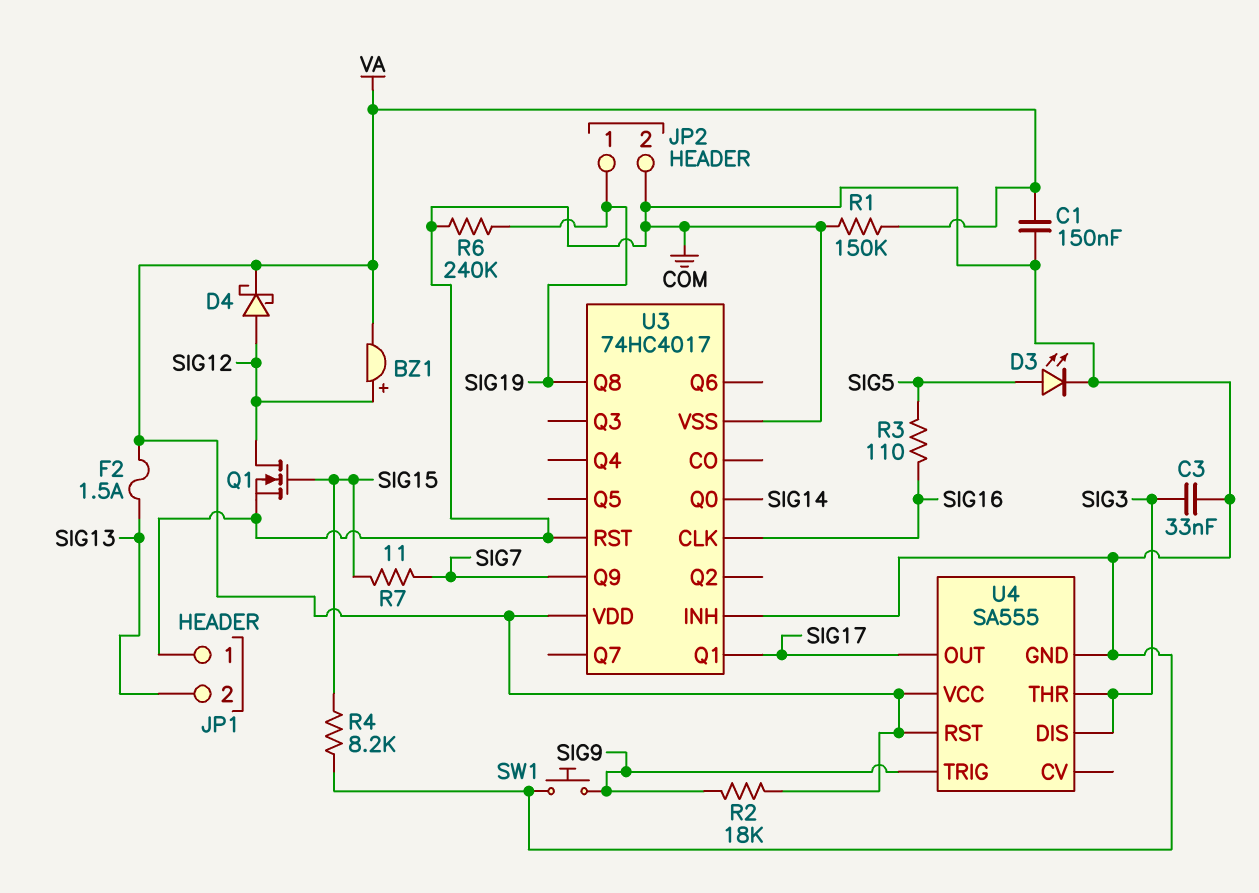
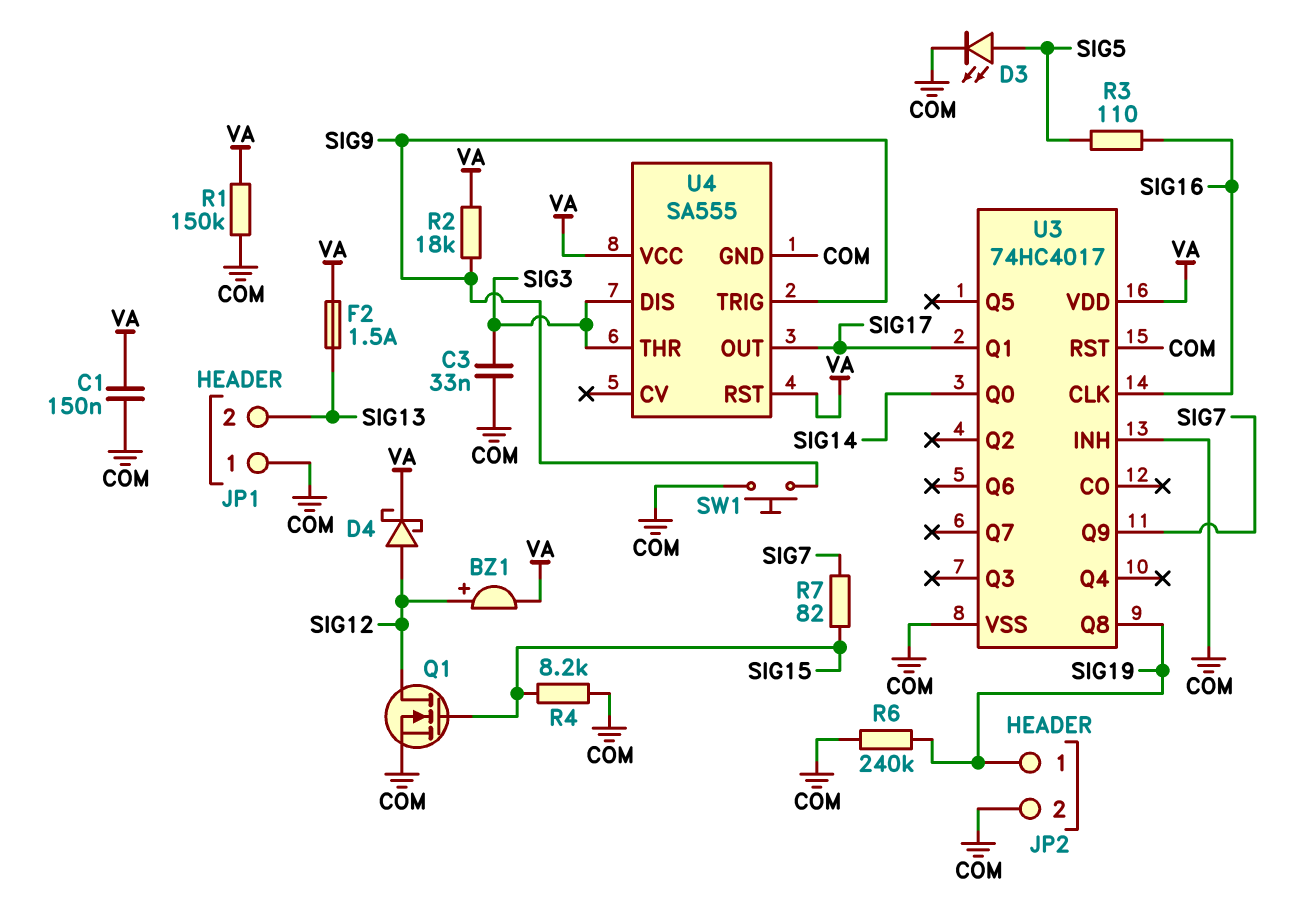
R7: 11 (SIG7, SIG15) -> 82 (SIG7, SIG15)

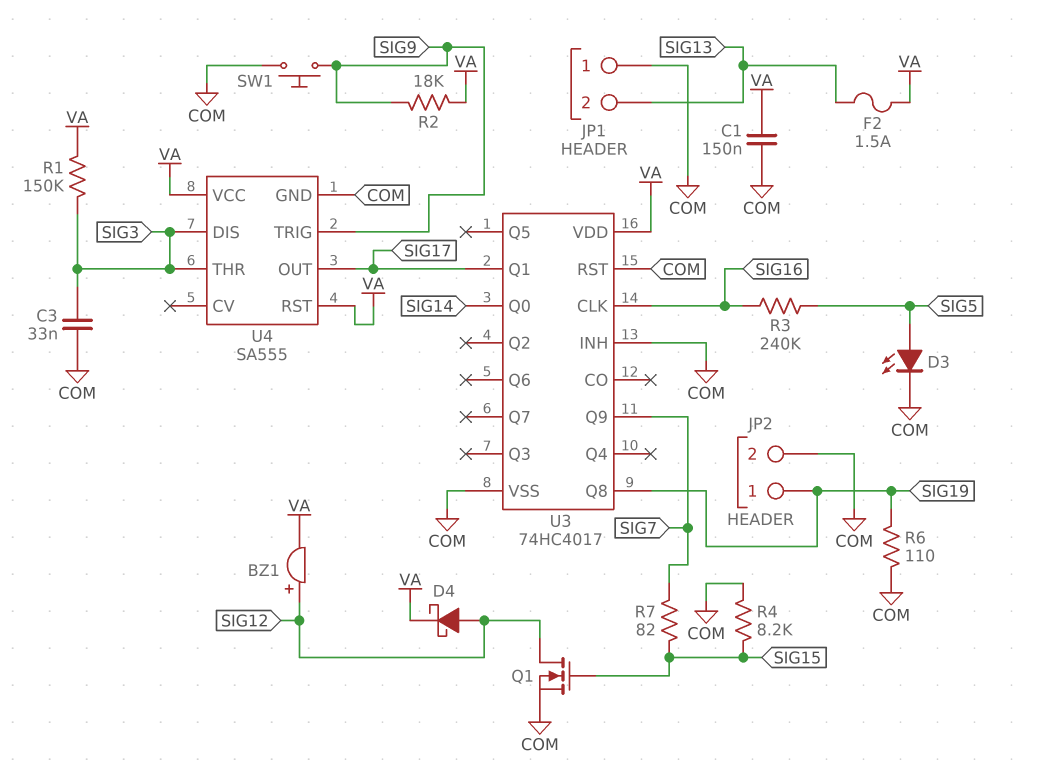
R1: 150k (COM, VA) -> 150k (SIG3, VA)
R3: 110 (SIG5, SIG16) -> 240k (SIG5, SIG16)
R6: 240k (COM, SIG19) -> 110 (COM, SIG19)

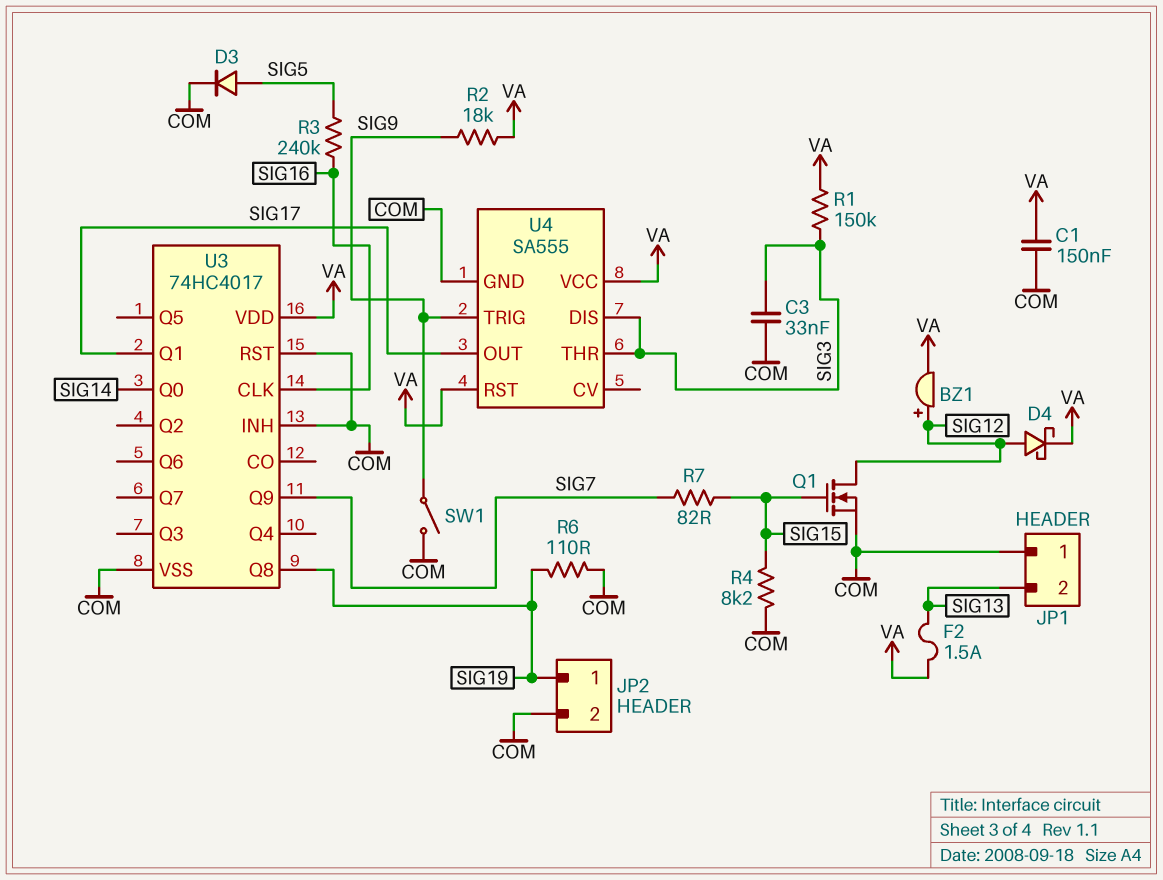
D3: LED (A SIG5, K COM) -> diode (A SIG5, K COM)
SW1: button (COM, SIG9) -> switch (COM, SIG9)

